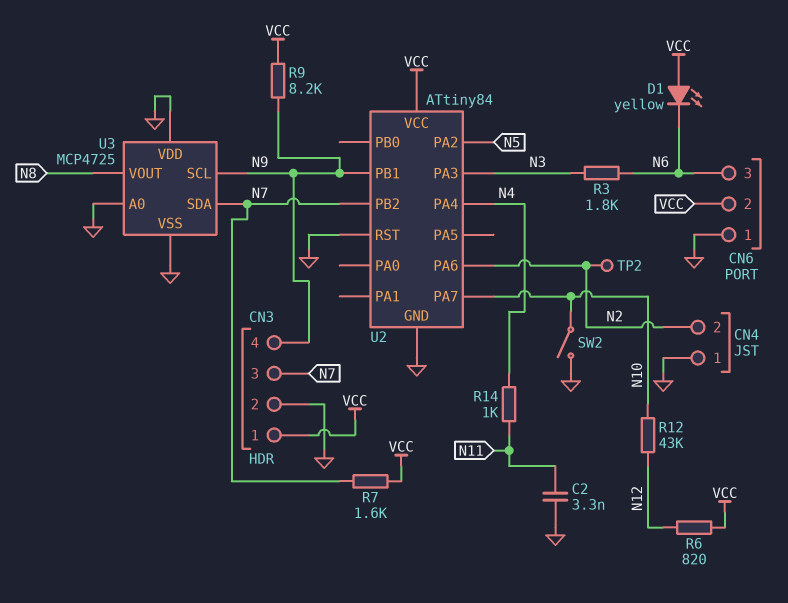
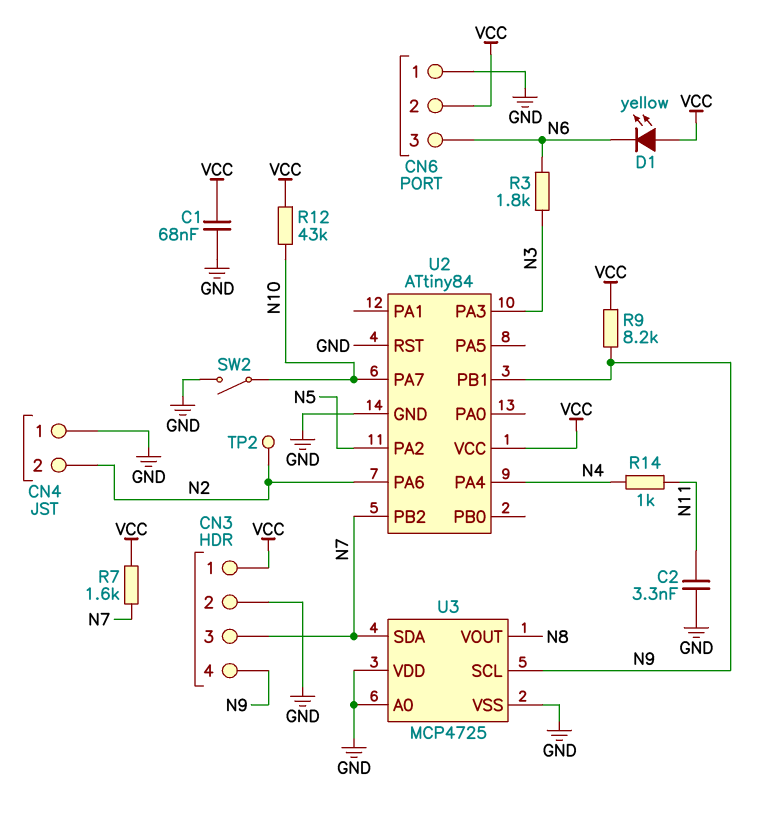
C1: none -> 68nF (GND, VCC)
R6: 820 (N12, VCC) -> none
R12: 43k (N10, N12) -> 43k (N10, VCC)

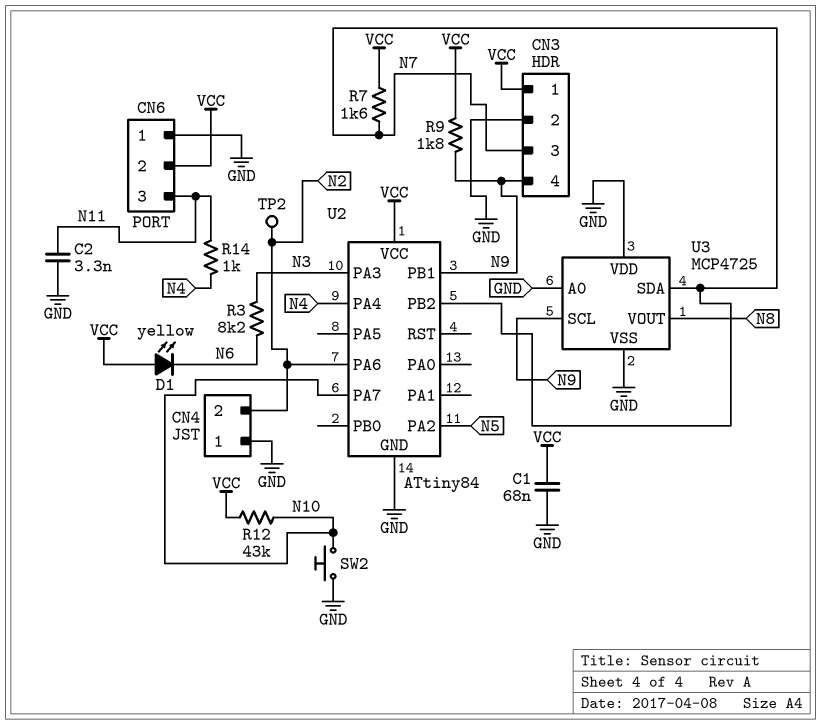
CN6 pin 3: N6 -> N11
R3: 1.8k (N3, N6) -> 8.2k (N3, N6)
R9: 8.2k (N9, VCC) -> 1.8k (N9, VCC)
SW2: switch (GND, N10) -> button (GND, N10)
U2 pin RST: GND -> none

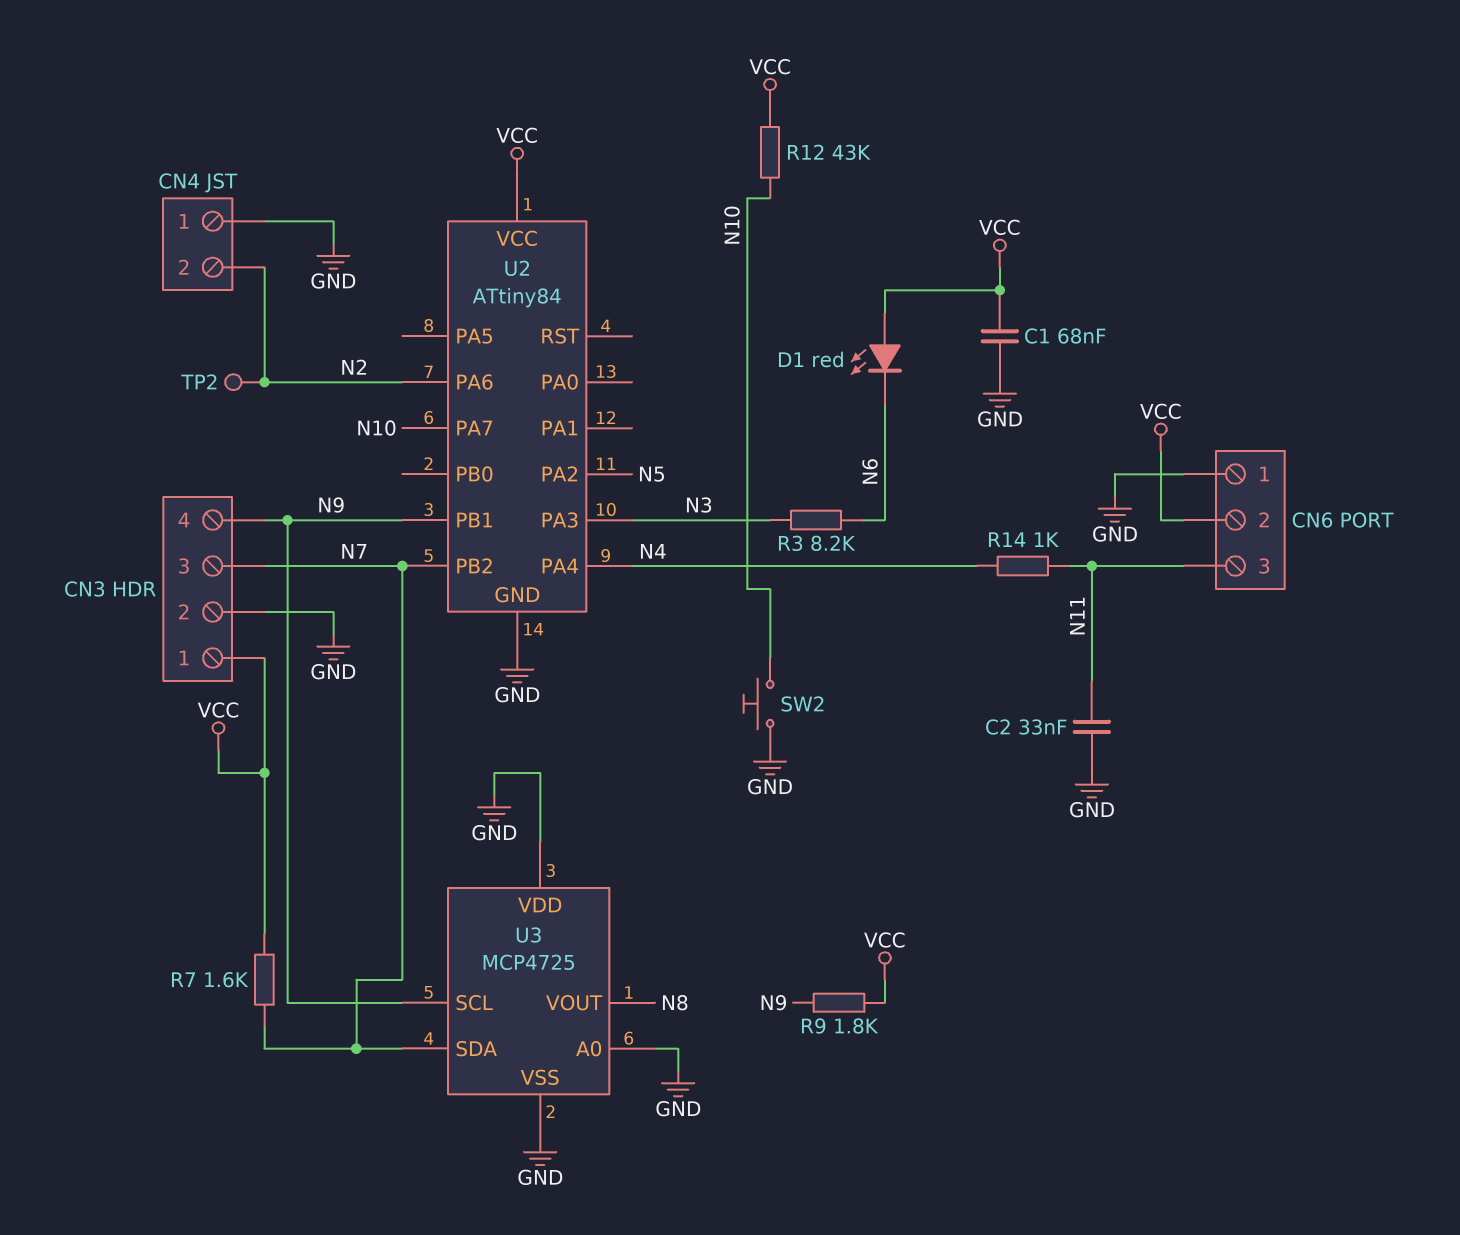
C2: 3.3nF (GND, N11) -> 33nF (GND, N11)
D1: LED yellow (A VCC, K N6) -> LED red (A VCC, K N6)

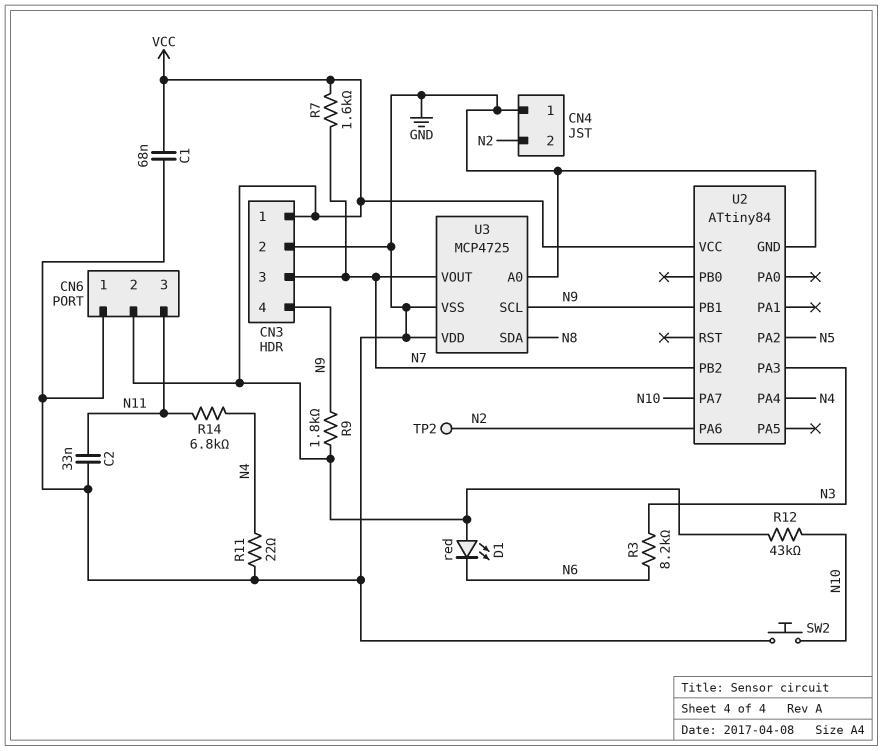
R11: none -> 22 (GND, N4)
R14: 1k (N4, N11) -> 6.8k (N4, N11)
U3 pin SDA: N7 -> N8
U3 pin VOUT: N8 -> N7

